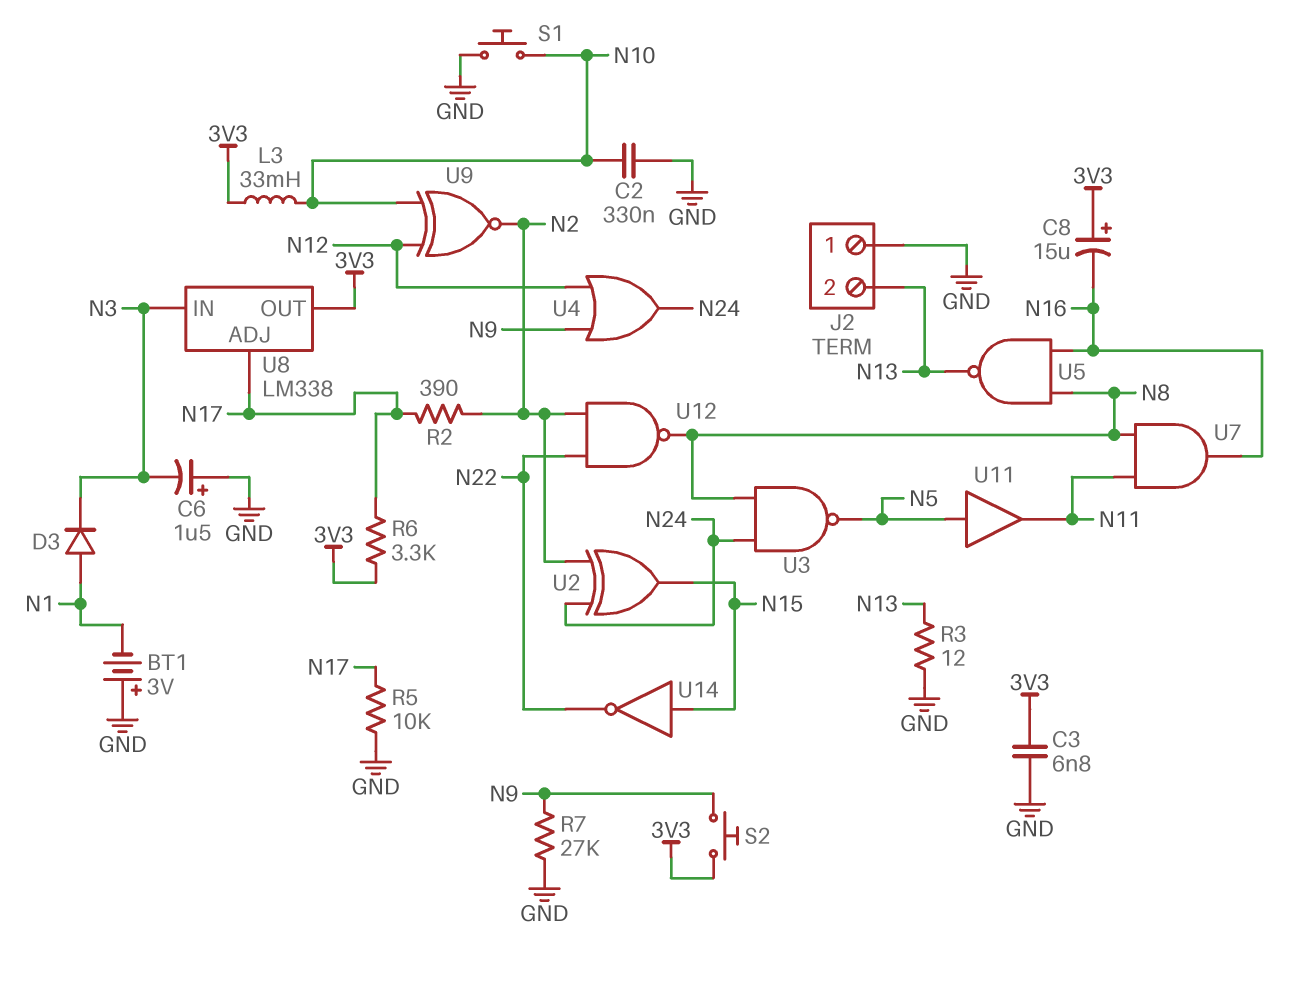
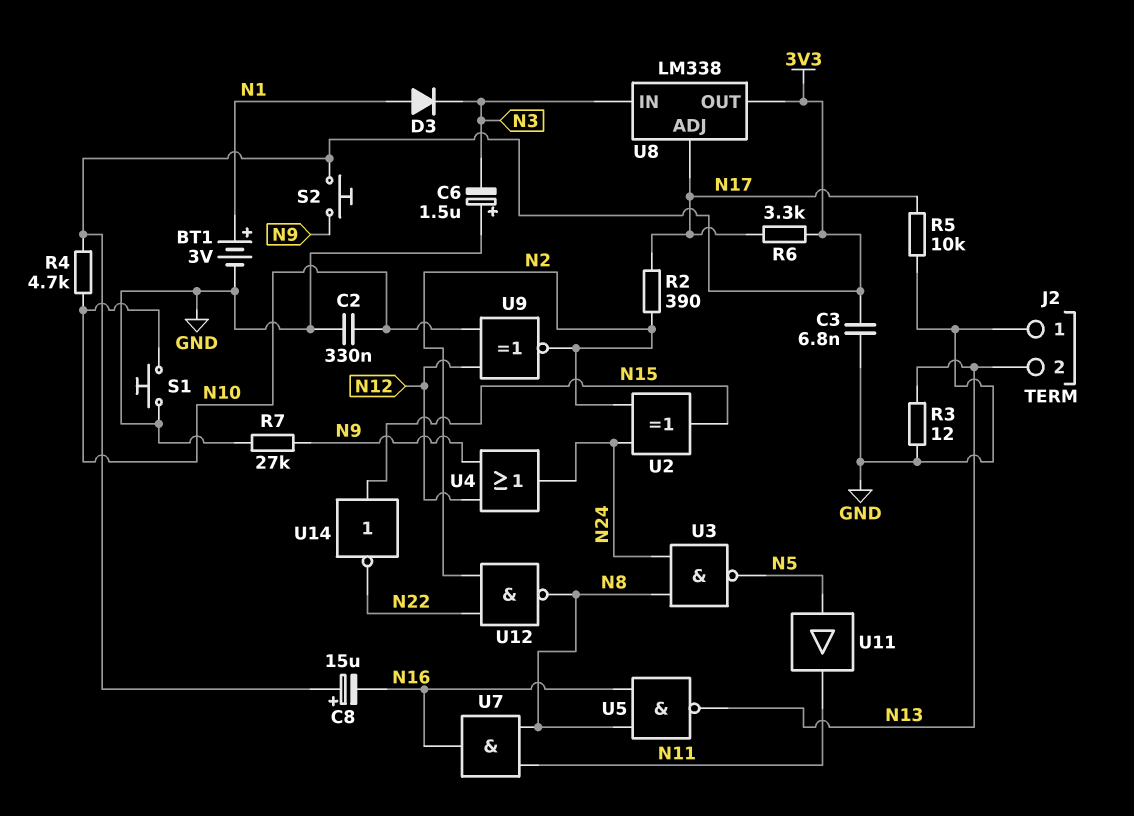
BT1: 3V (plus GND, minus N1) -> 3V (plus N1, minus GND)
L3: 33mH (3V3, N10) -> none
R4: none -> 4.7k (3V3, N10)

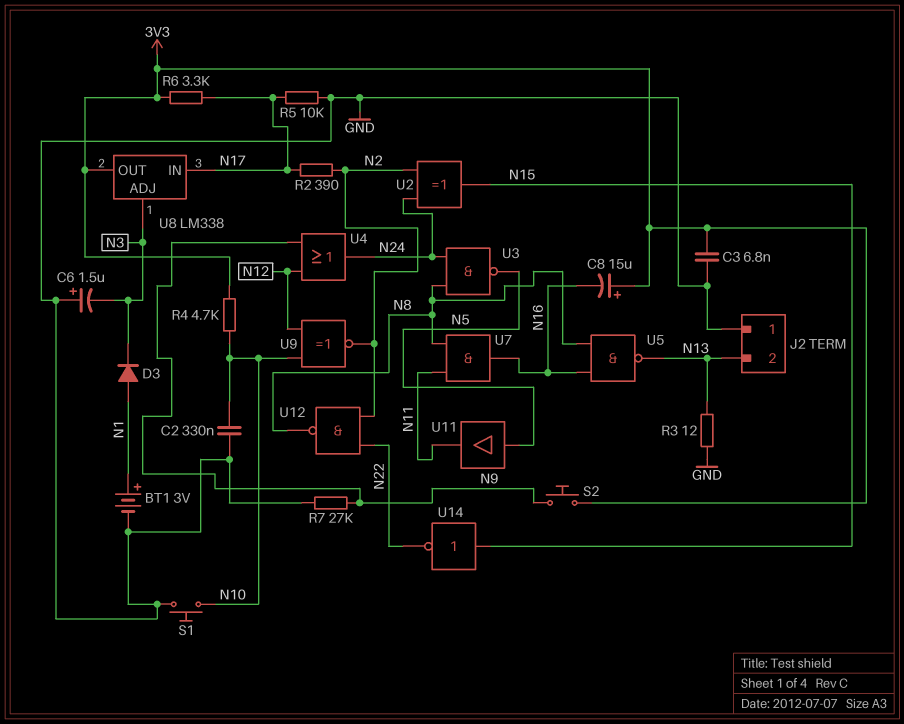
U8 pin ADJ: N17 -> N3
U8 pin IN: N3 -> N17

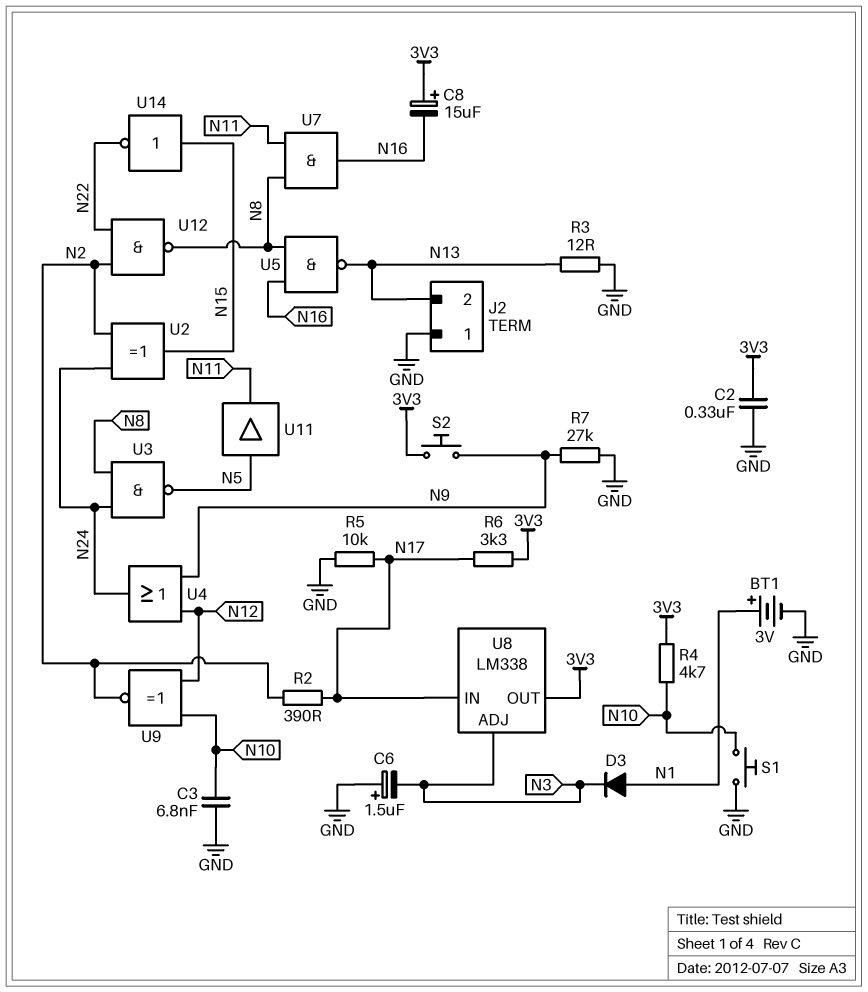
C2: 330nF (GND, N10) -> 330nF (3V3, GND)
C3: 6.8nF (3V3, GND) -> 6.8nF (GND, N10)

